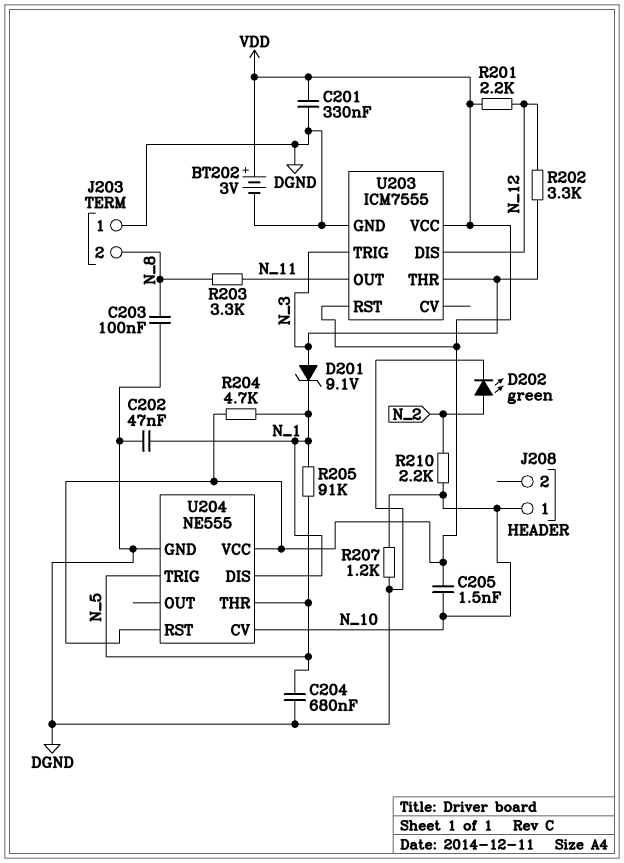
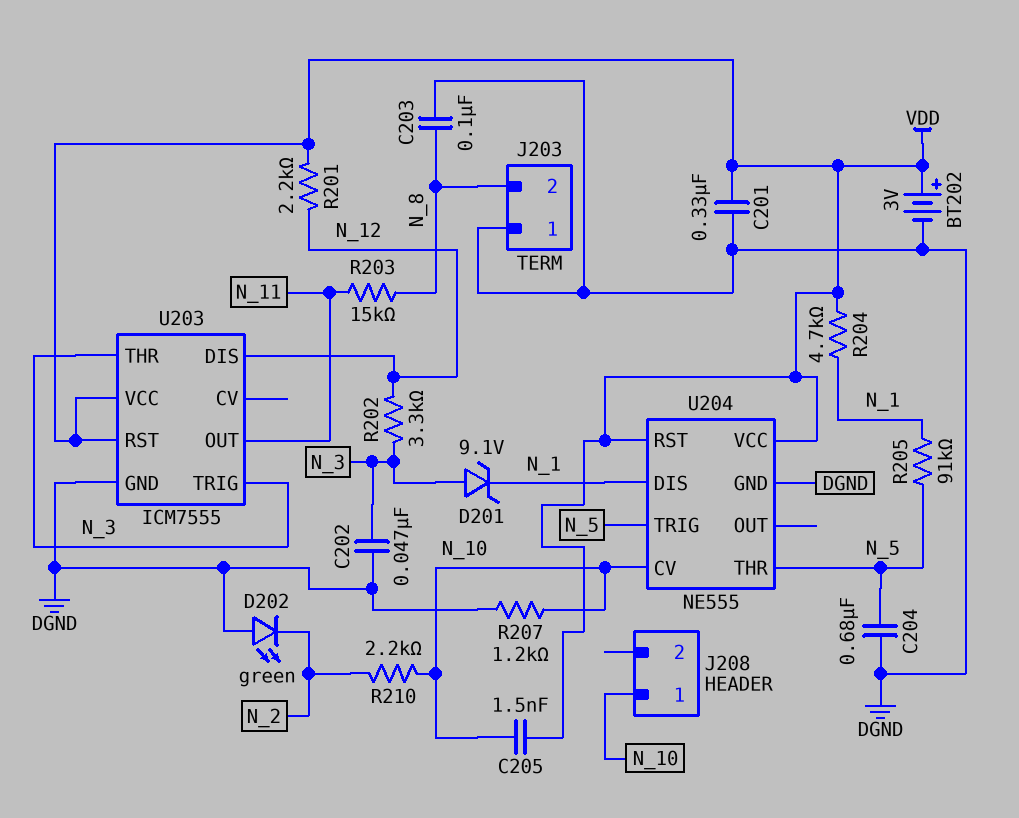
C202: 47nF (DGND, N_1) -> 47nF (DGND, N_3)
D202: LED green (A N_2, K DGND) -> LED green (A DGND, K N_2)
R203: 3.3k (N_8, N_11) -> 15k (N_8, N_11)

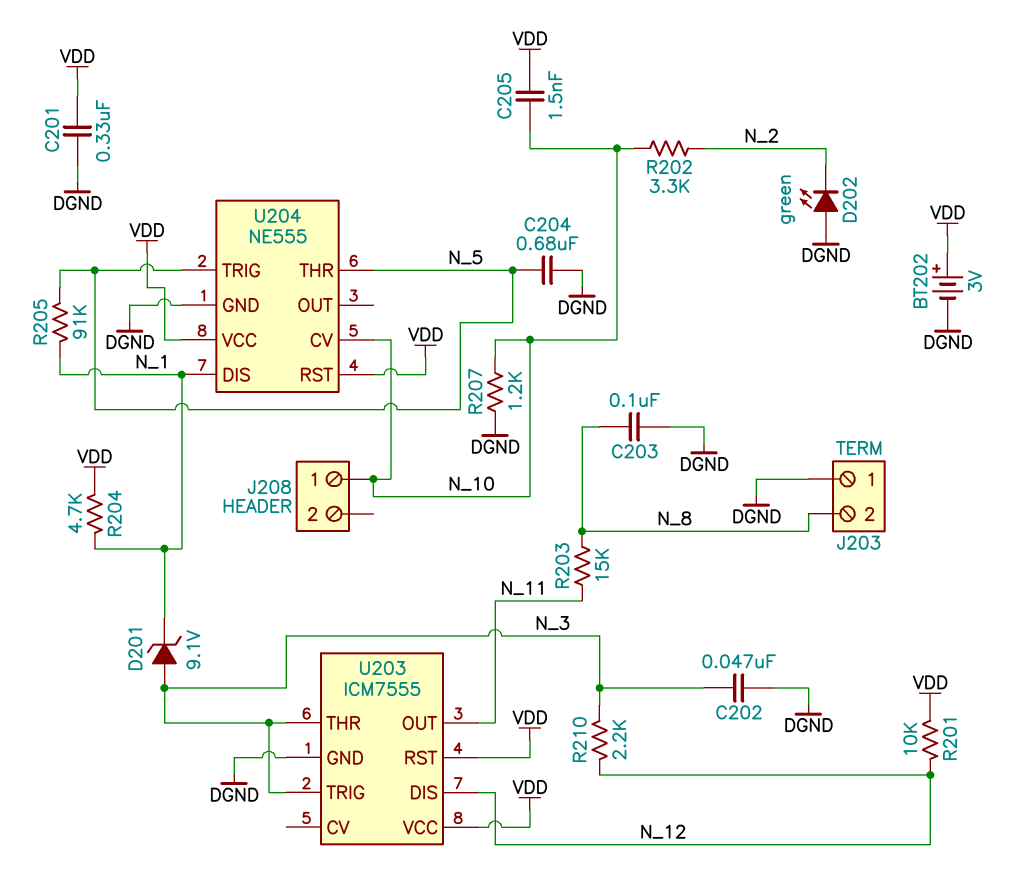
R201: 2.2k (N_12, VDD) -> 10k (N_12, VDD)
R202: 3.3k (N_3, N_12) -> 3.3k (N_2, N_10)
R210: 2.2k (N_2, N_10) -> 2.2k (N_3, N_12)

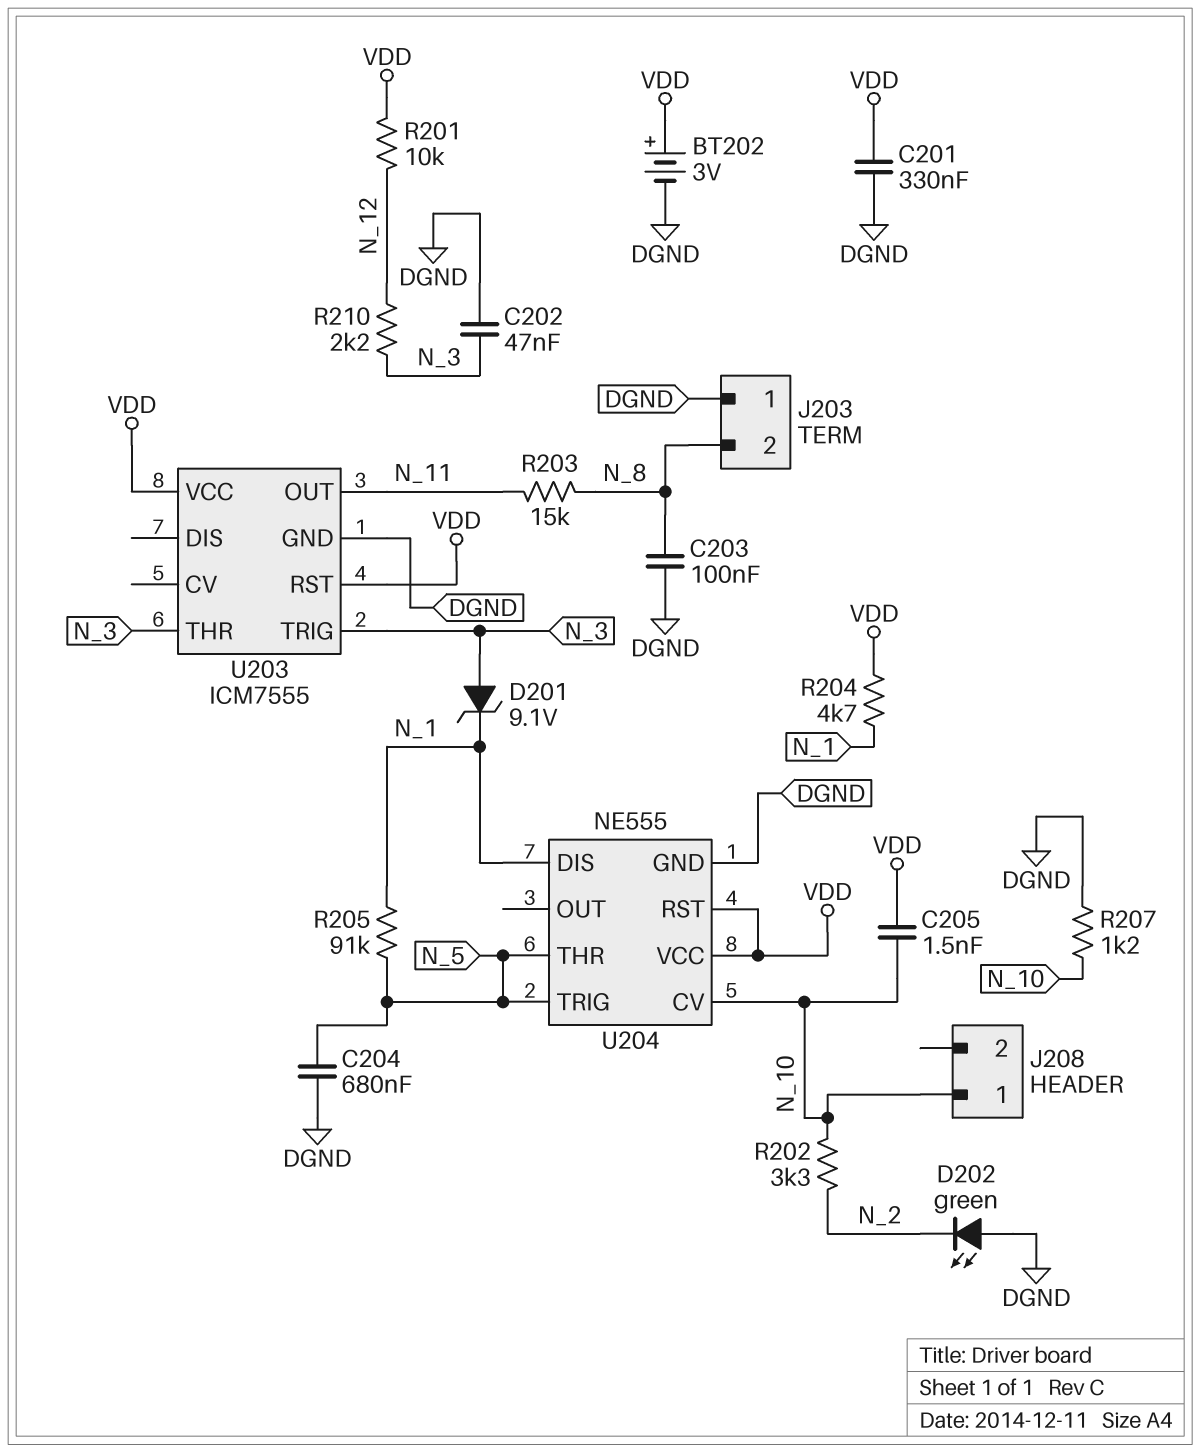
U203 pin DIS: N_12 -> none

